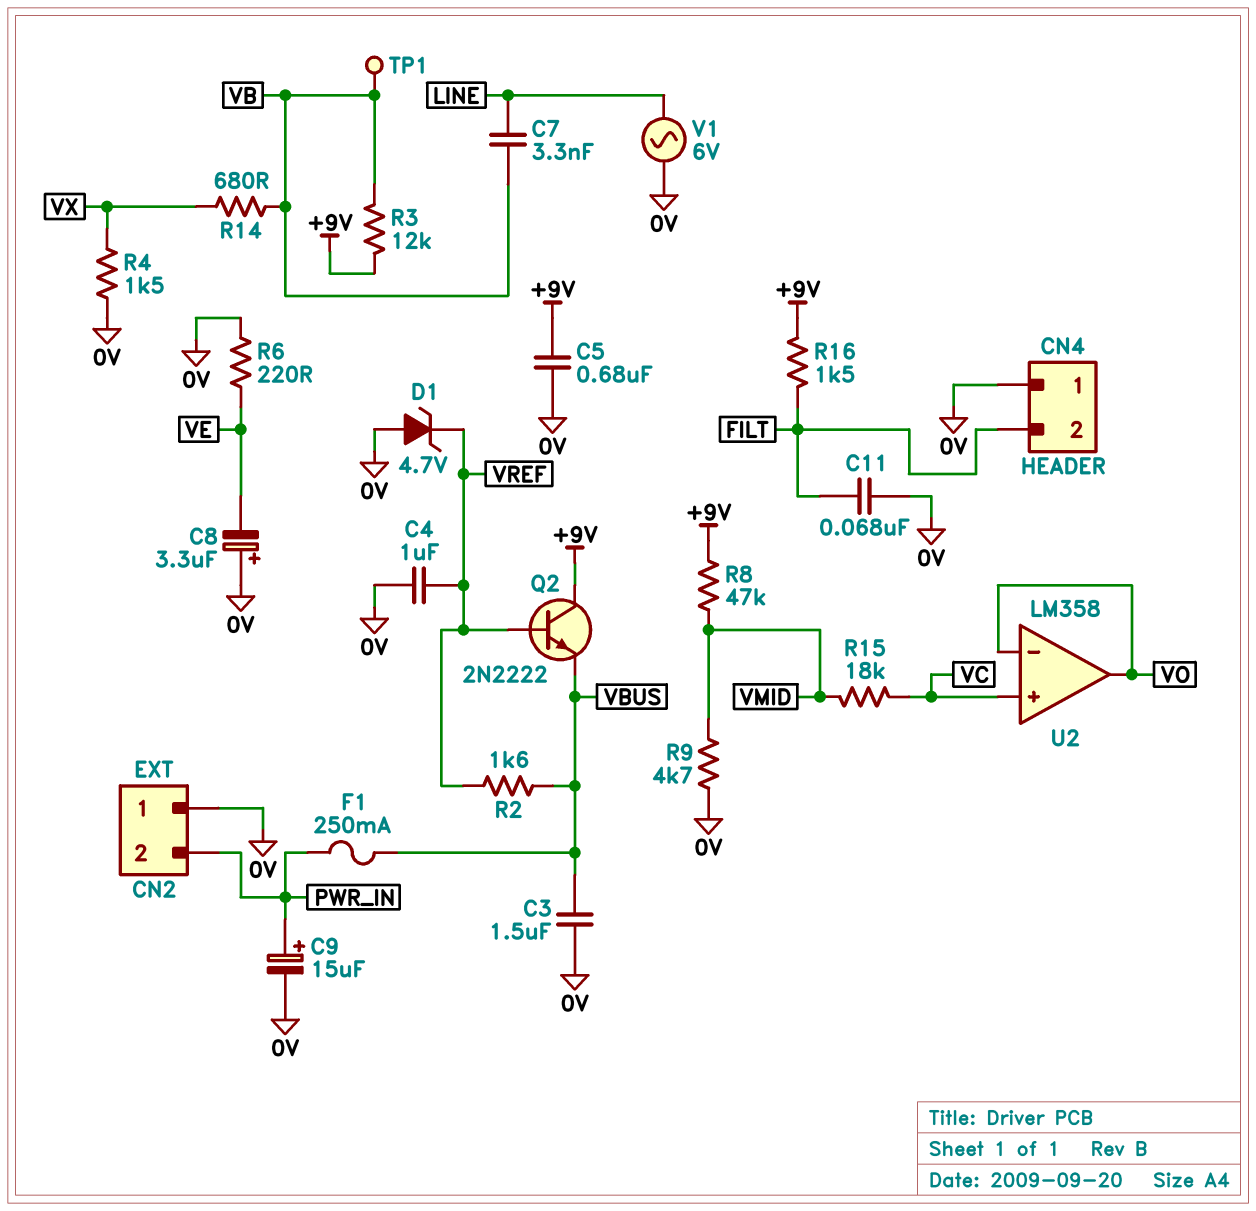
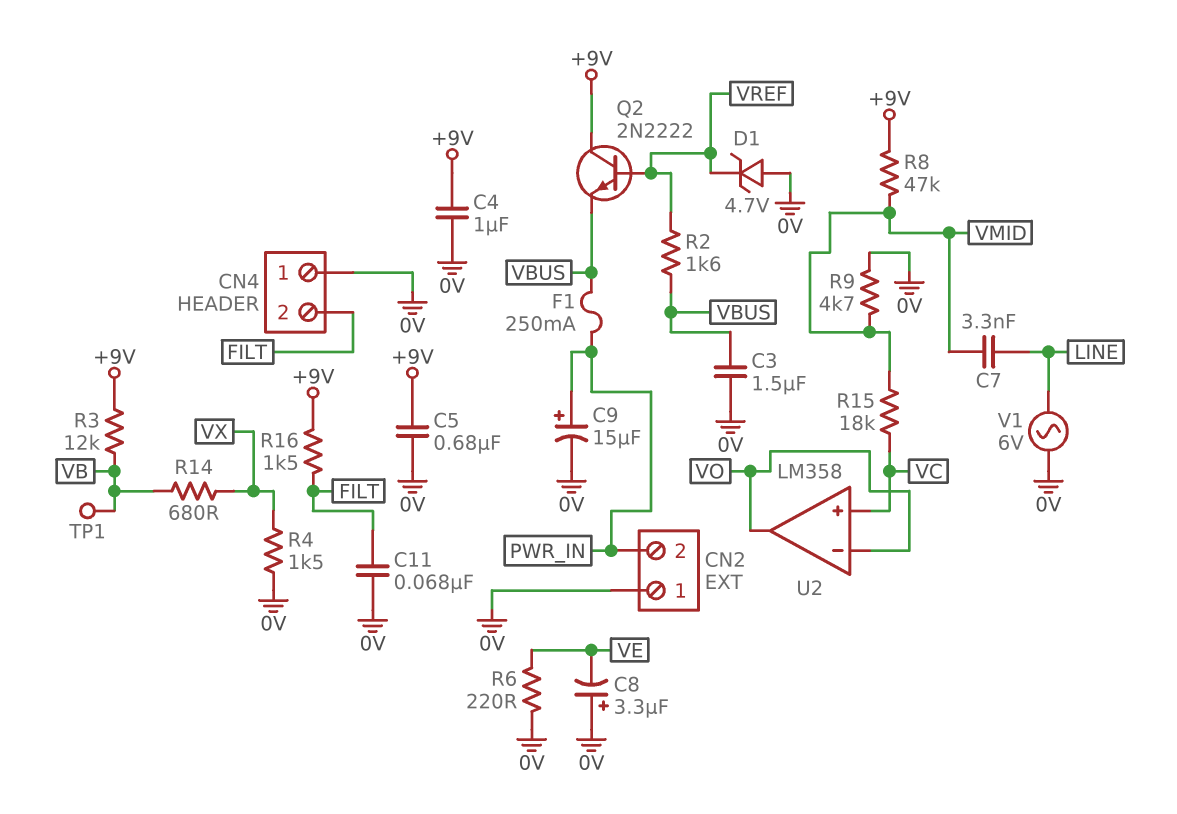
C4: 1uF (0V, VREF) -> 1uF (+9V, 0V)
C7: 3.3nF (LINE, VB) -> 3.3nF (LINE, VMID)

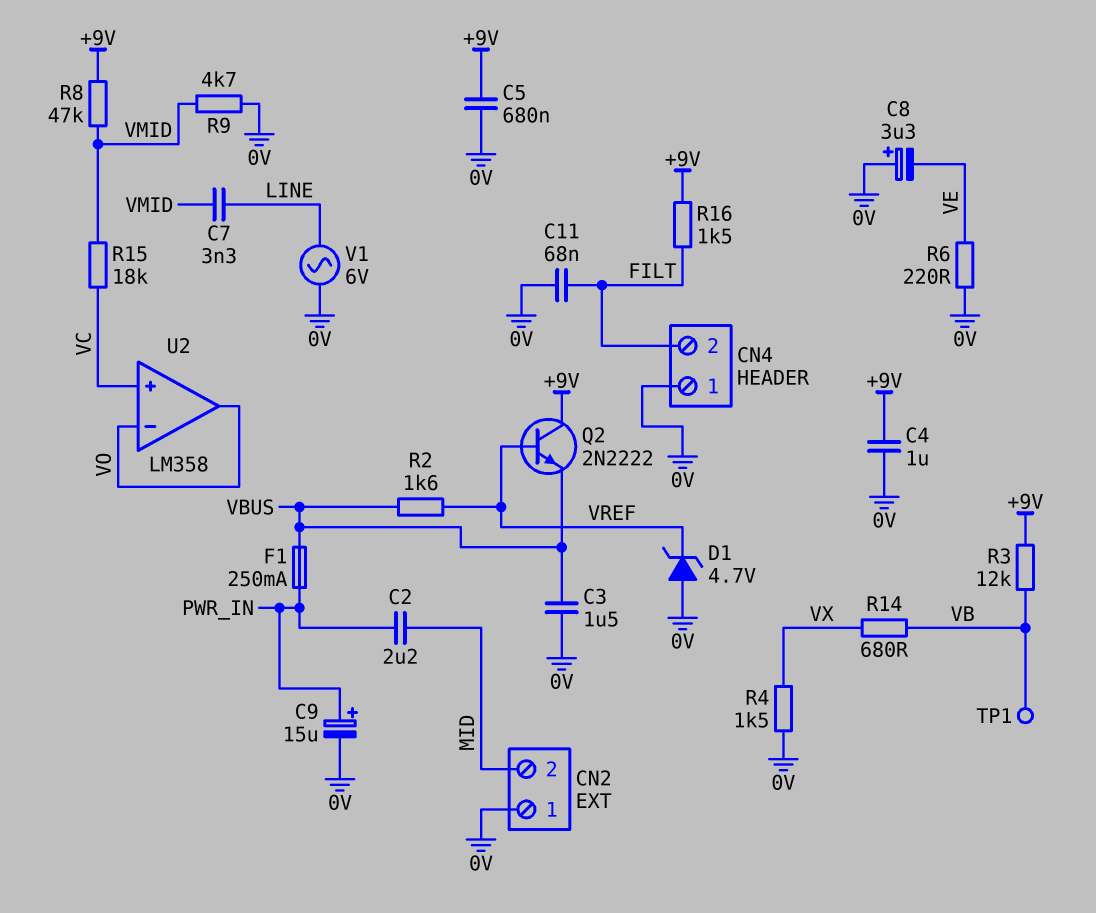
C2: none -> 2.2uF (MID, PWR_IN)
CN2 pin 2: PWR_IN -> MID

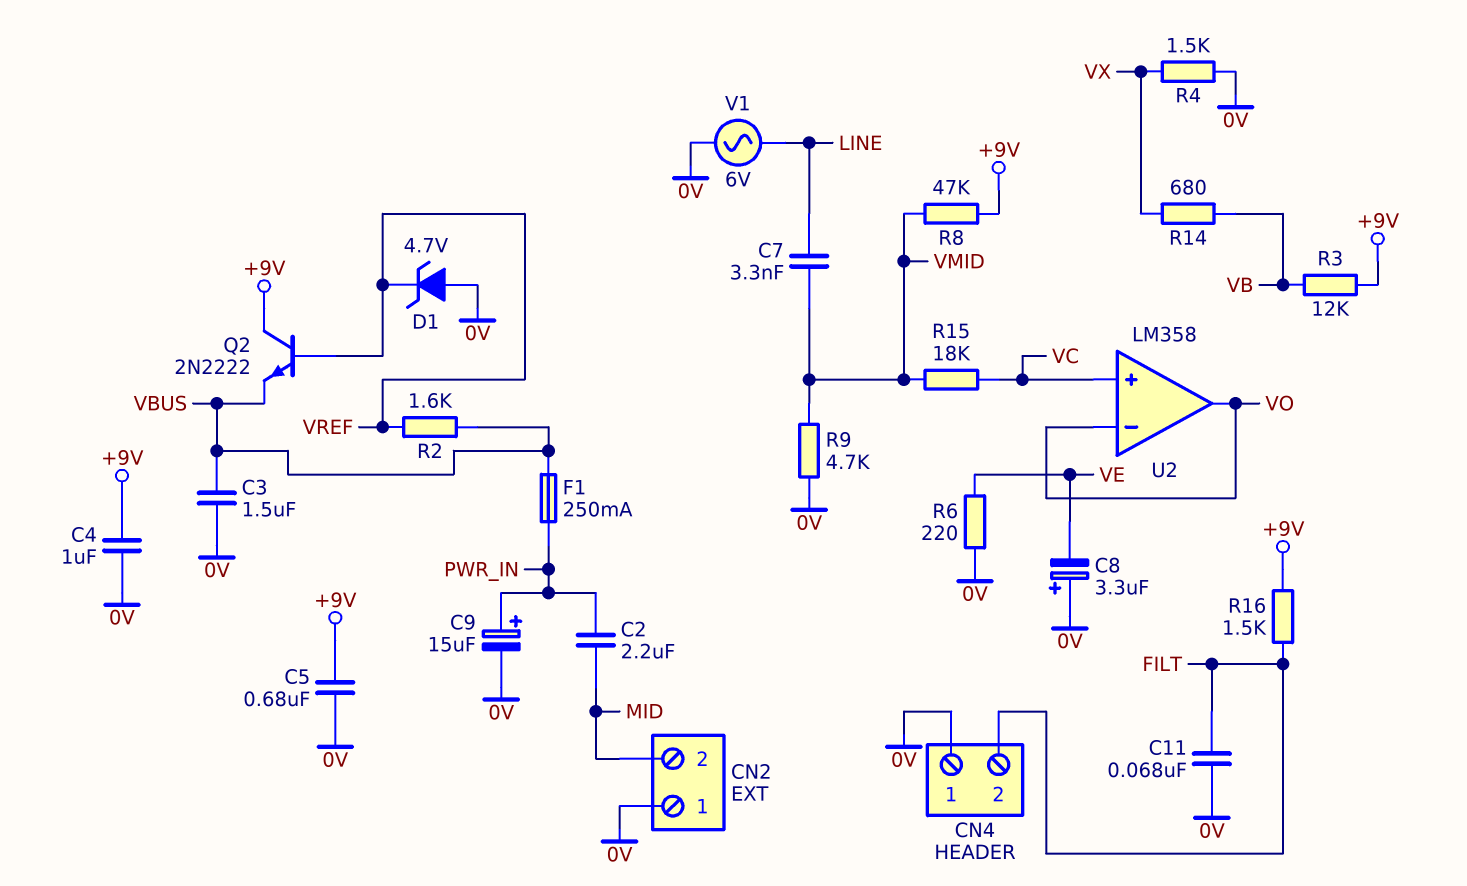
TP1: test point (VB) -> none

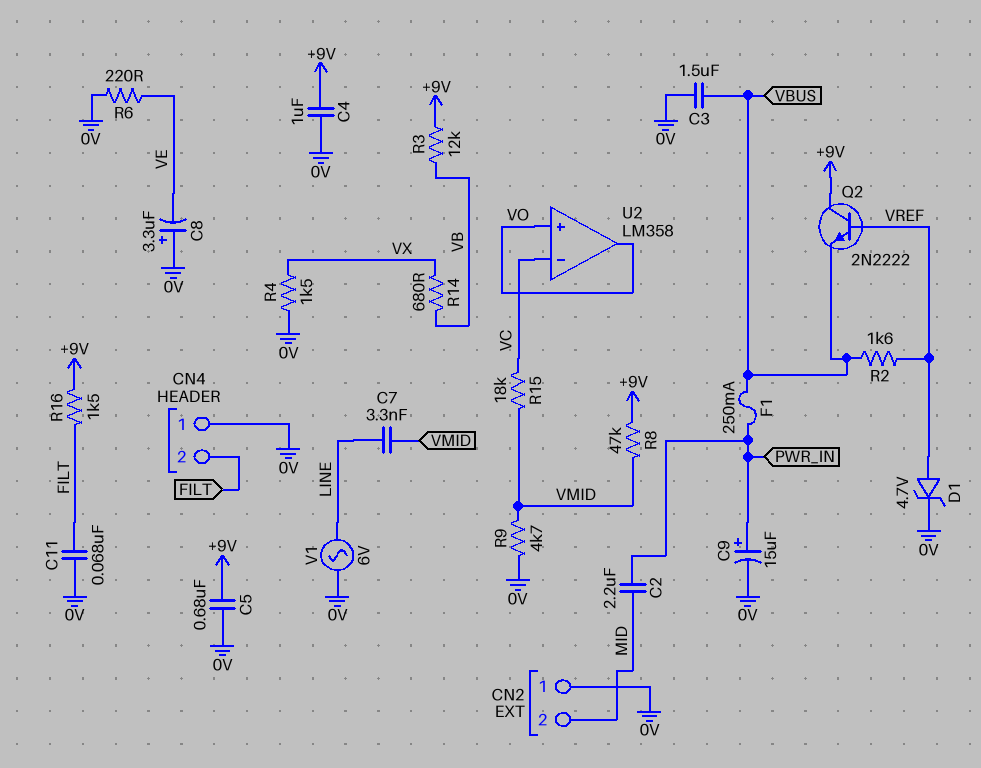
D1: zener 4.7V (A 0V, K VREF) -> zener 4.7V (A VREF, K 0V)
U2 pin in+: VC -> VO
U2 pin in-: VO -> VC

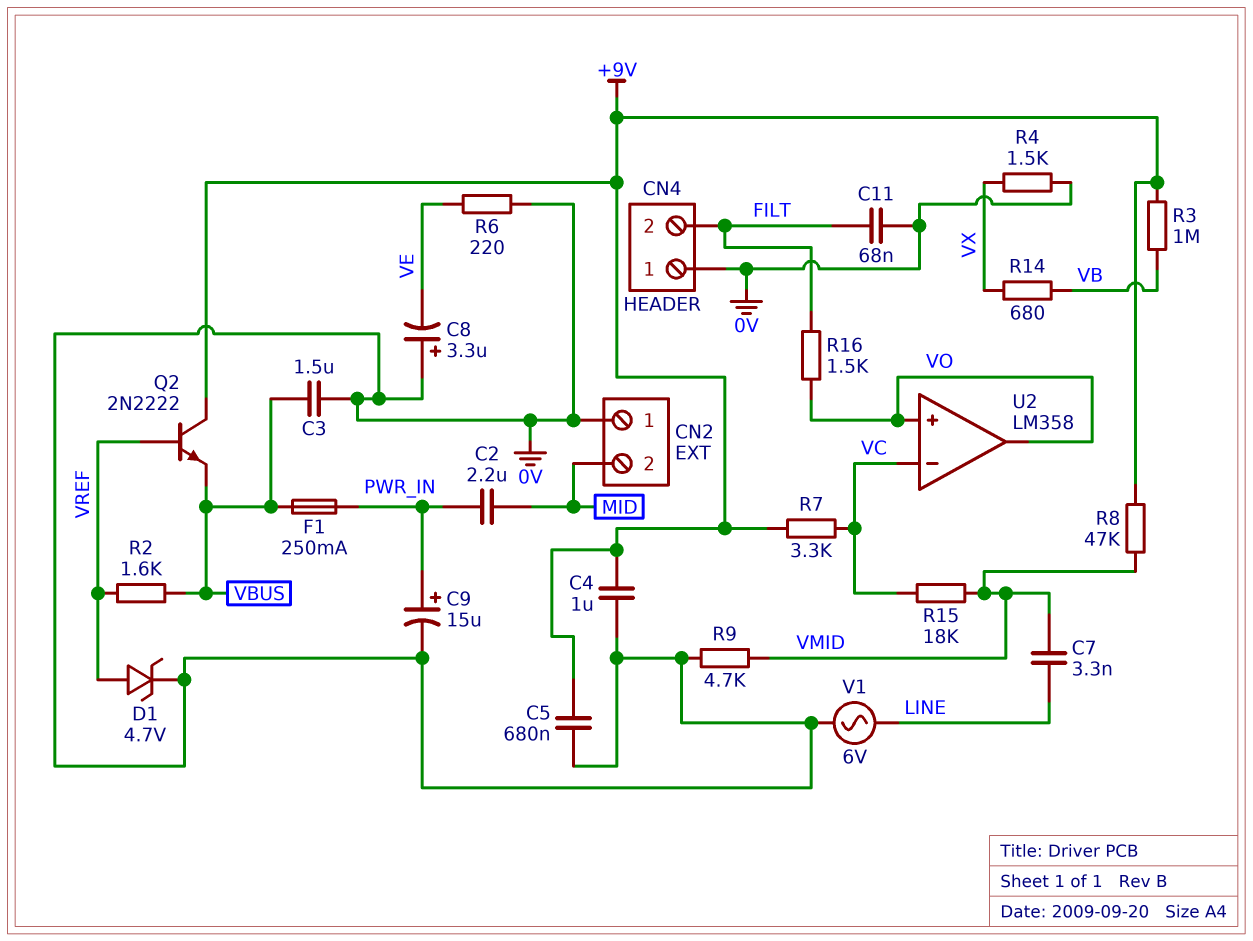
R3: 12k (+9V, VB) -> 1M (+9V, VB)
R7: none -> 3.3k (+9V, VC)
R16: 1.5k (+9V, FILT) -> 1.5k (FILT, VO)

